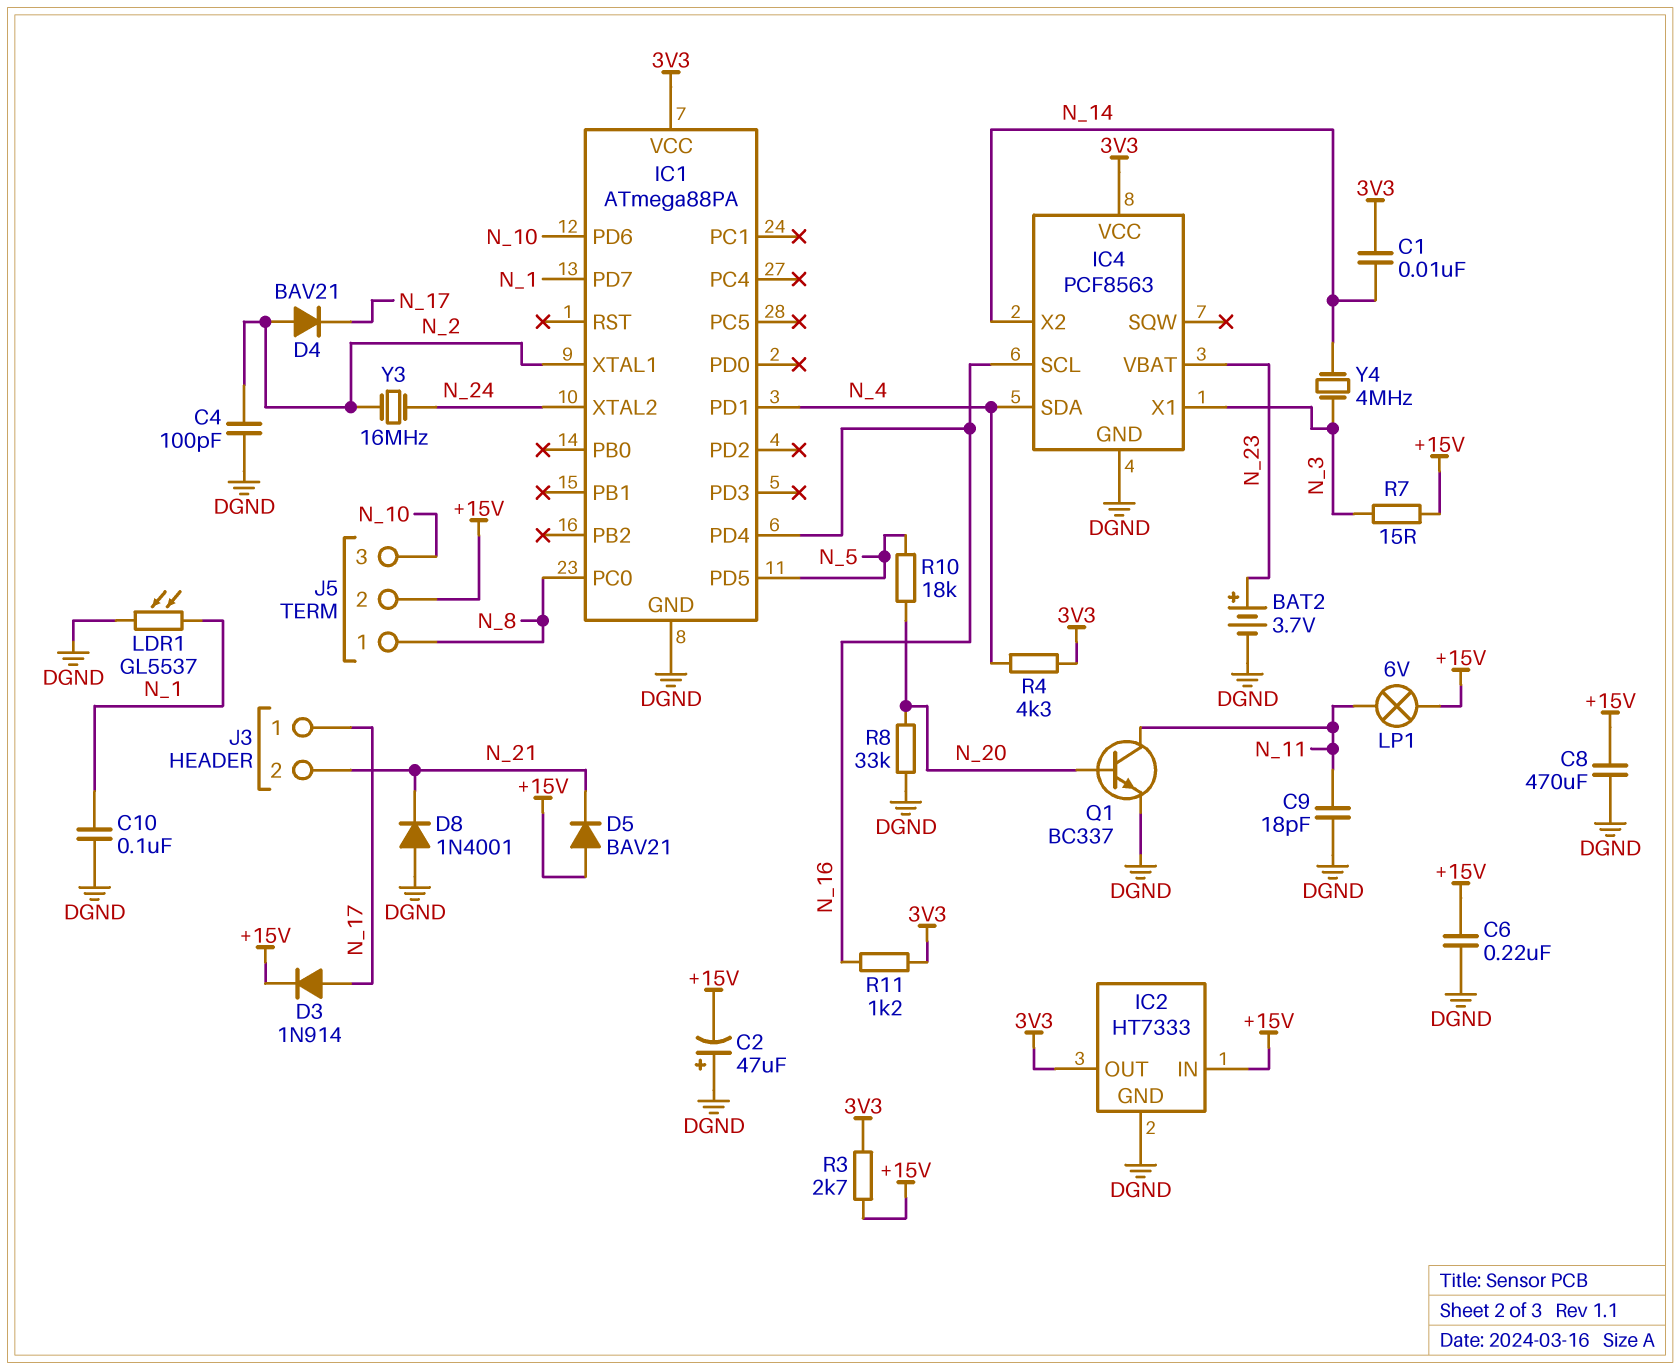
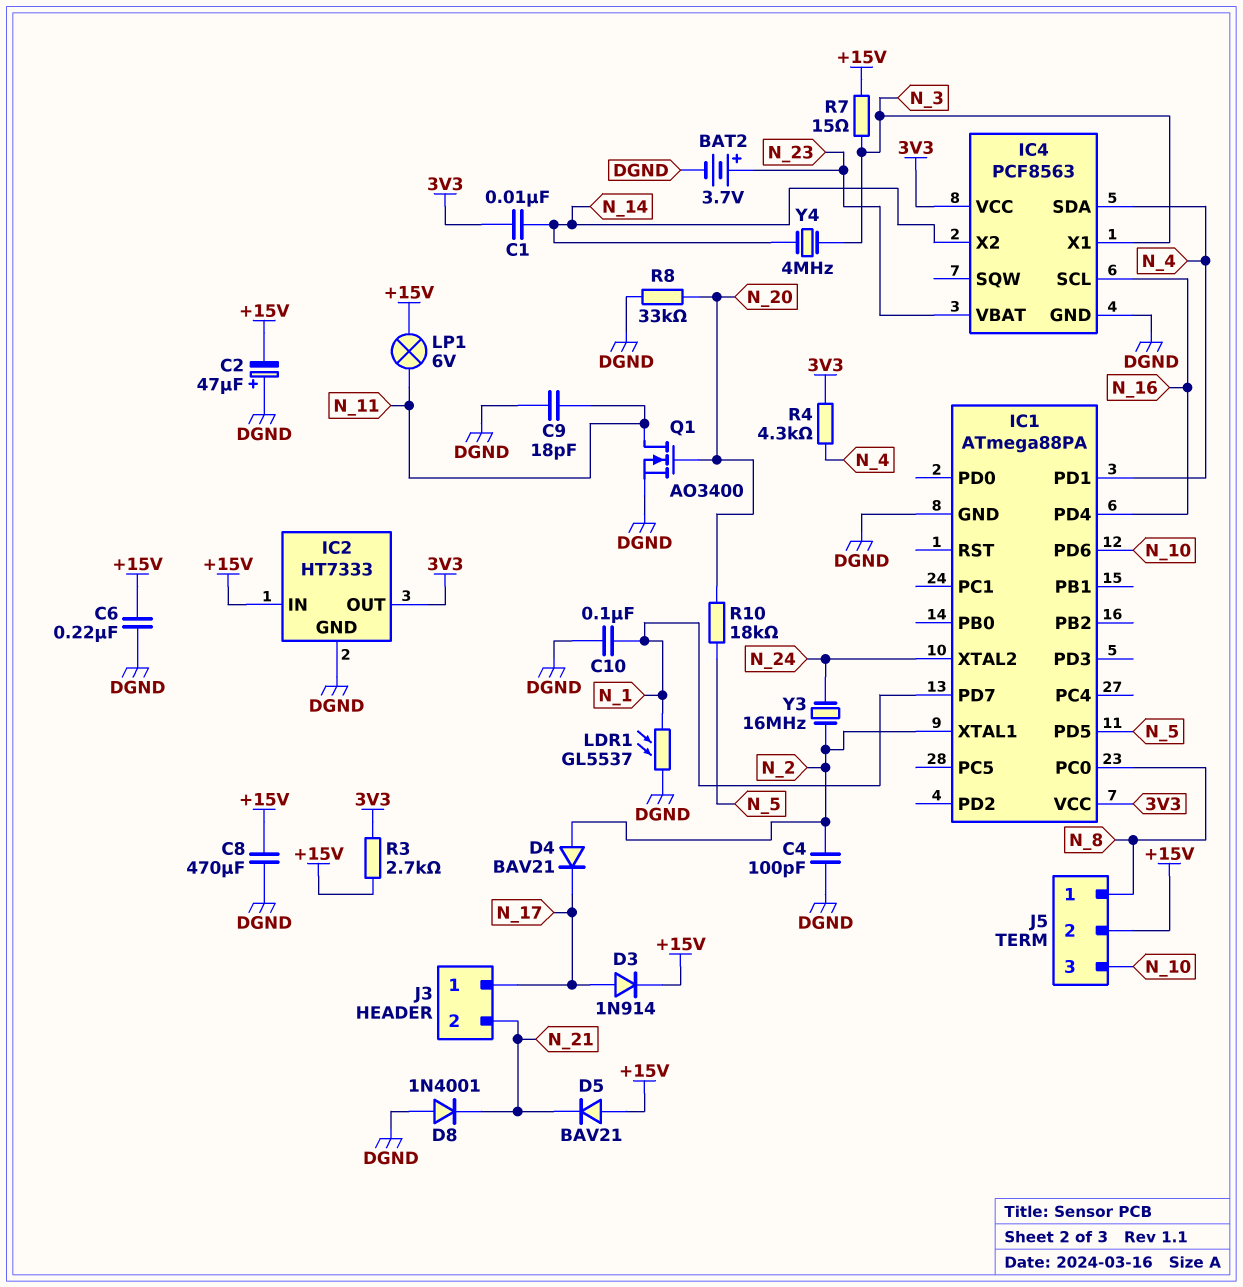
Q1: NPN BC337 (B N_20, C N_11, E DGND) -> NMOS AO3400 (G N_20, D N_11, S DGND)
R11: 1.2k (3V3, N_16) -> none

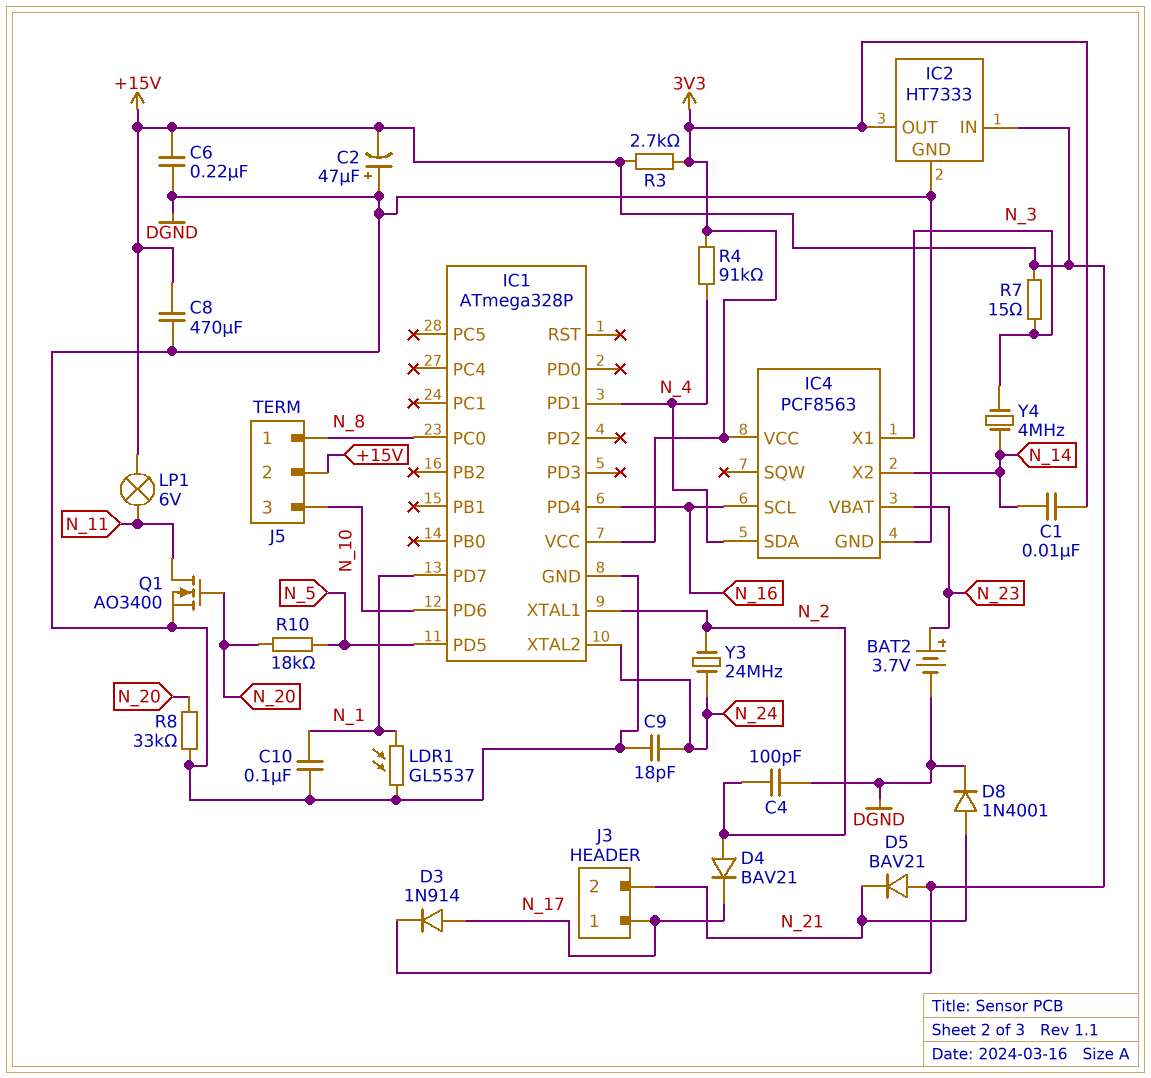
C9: 18pF (DGND, N_11) -> 18pF (DGND, N_24)
D8: diode 1N4001 (A DGND, K N_21) -> diode 1N4001 (A N_21, K DGND)
IC1: ATmega88PA -> ATmega328P
R4: 4.3k (3V3, N_4) -> 91k (3V3, N_4)
Y3: 16MHz (N_2, N_24) -> 24MHz (N_2, N_24)

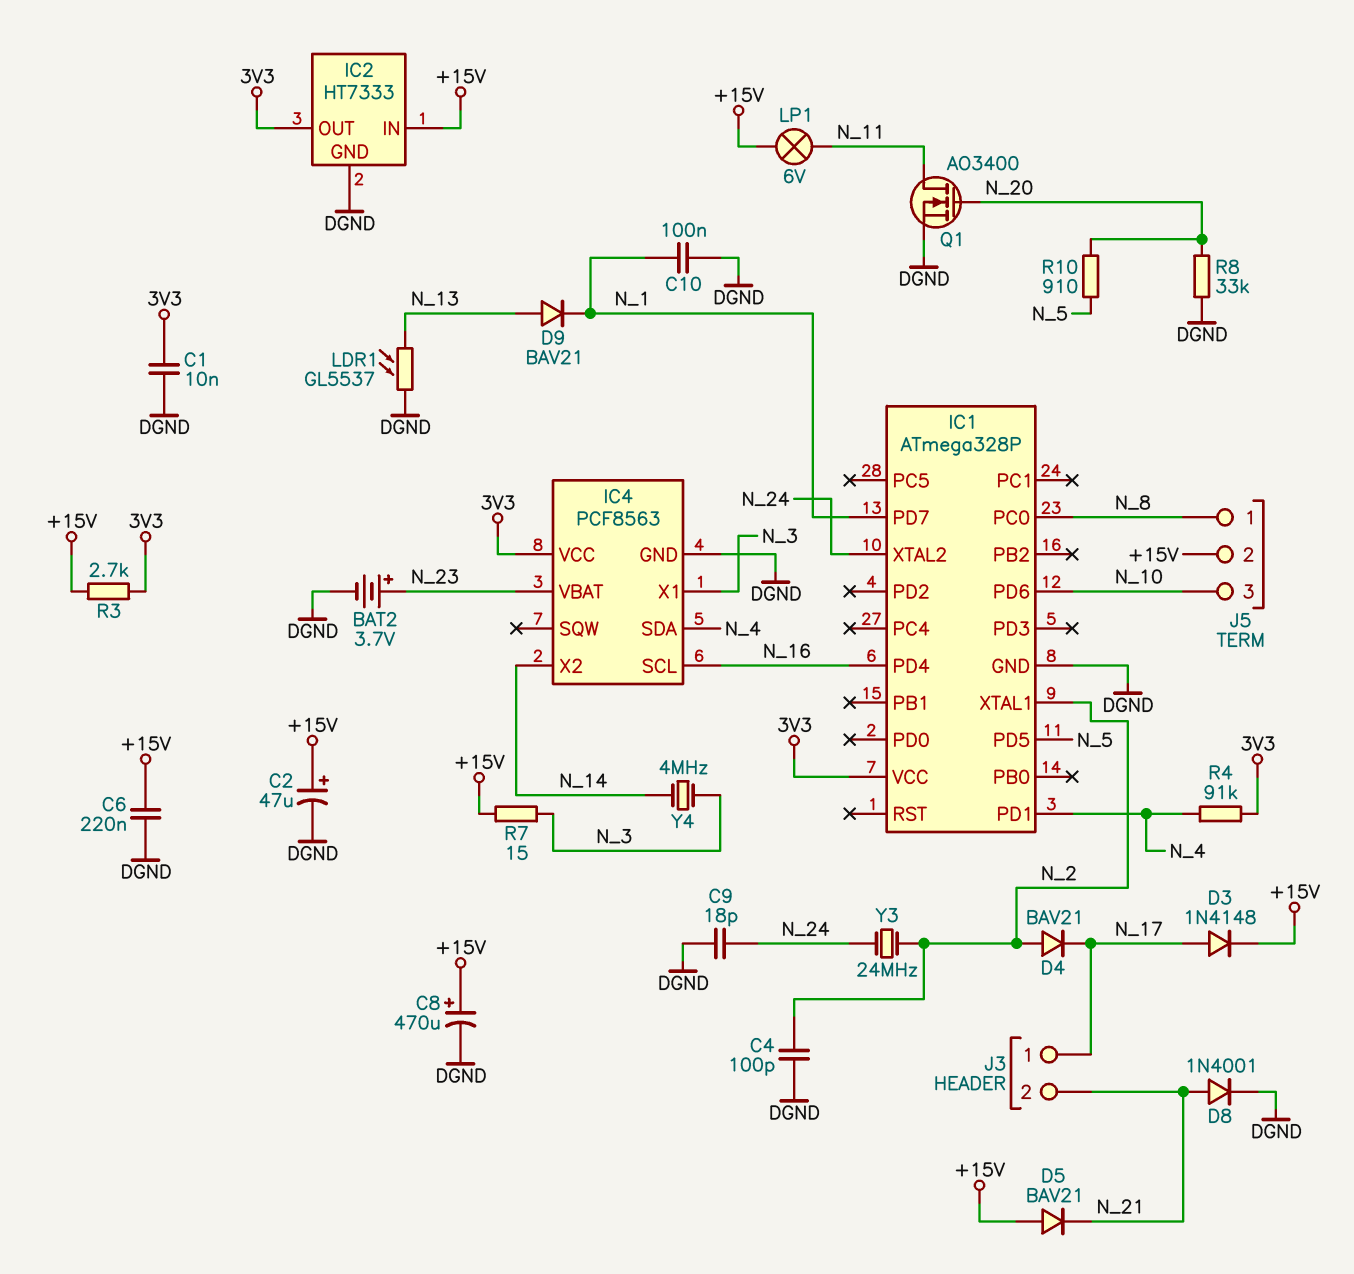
C1: 10nF (3V3, N_14) -> 10nF (3V3, DGND)
C2: 47uF (plus DGND, minus +15V) -> 47uF (plus +15V, minus DGND)
C8: 470uF (+15V, DGND) -> 470uF (plus +15V, minus DGND)
D3: diode 1N914 (A N_17, K +15V) -> diode 1N4148 (A N_17, K +15V)
D9: none -> diode BAV21 (A N_13, K N_1)
LDR1: GL5537 (DGND, N_1) -> GL5537 (DGND, N_13)
R10: 18k (N_5, N_20) -> 910 (N_5, N_20)

